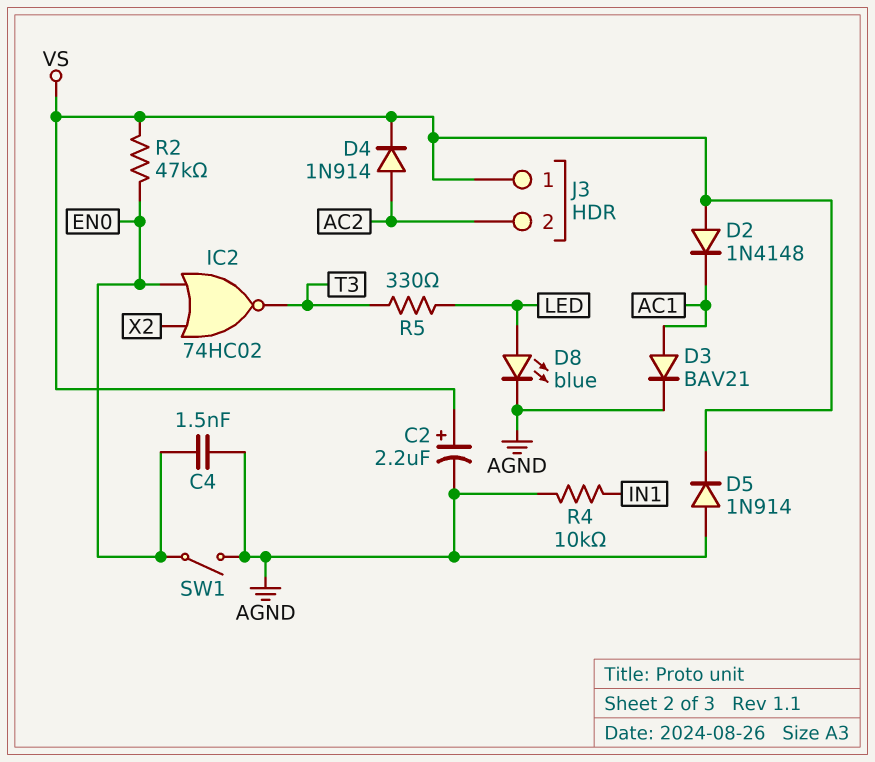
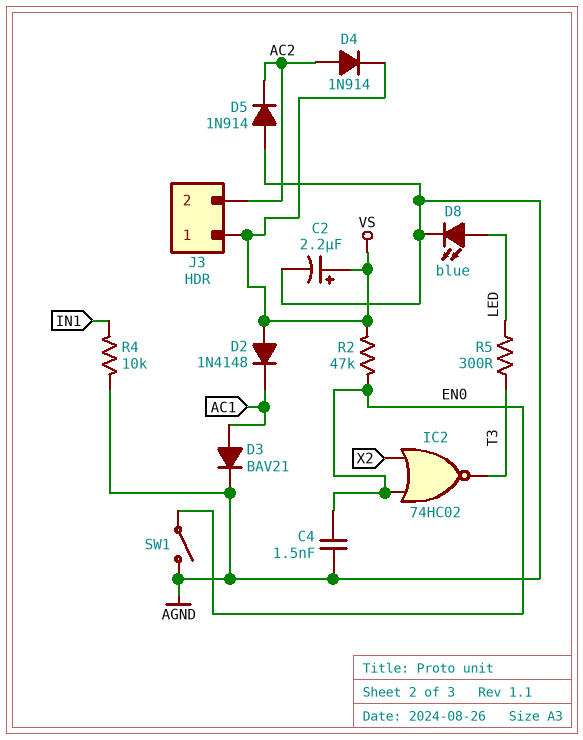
D5: diode 1N914 (A AGND, K VS) -> diode 1N914 (A AGND, K AC2)
R5: 330 (LED, T3) -> 300 (LED, T3)

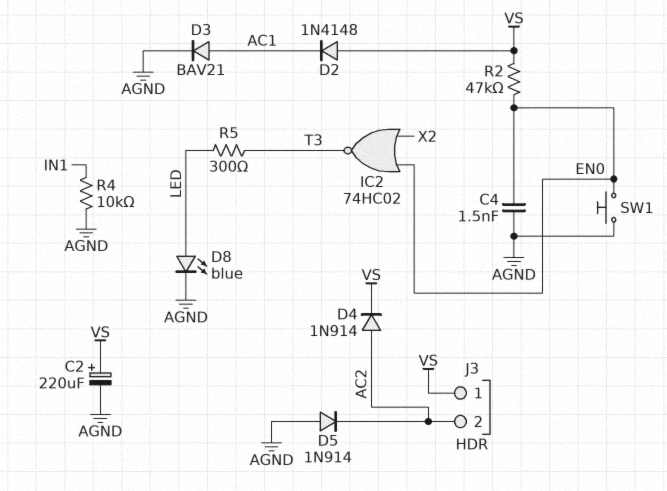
C2: 2.2uF (plus VS, minus AGND) -> 220uF (plus VS, minus AGND)
SW1: switch (AGND, EN0) -> button (AGND, EN0)

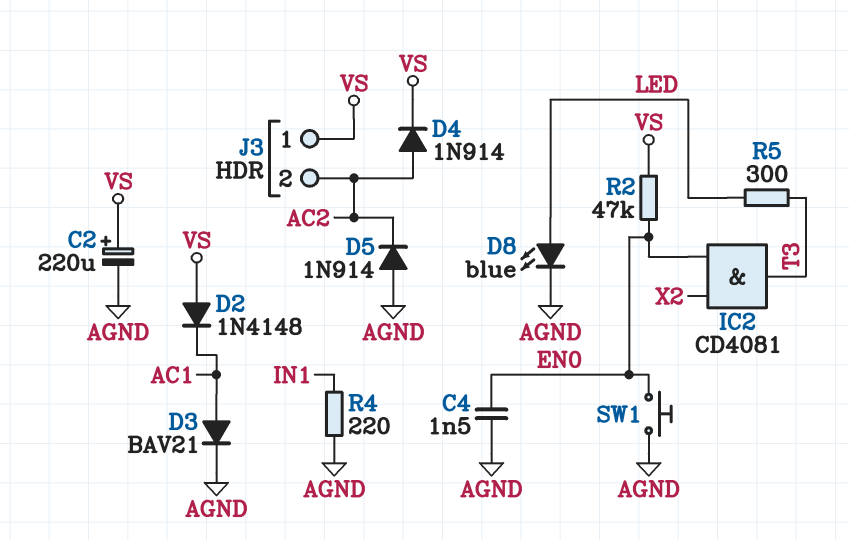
IC2: NOR 74HC02 (in EN0, in X2, out T3) -> AND CD4081 (in EN0, in X2, out T3)
R4: 10k (AGND, IN1) -> 220 (AGND, IN1)

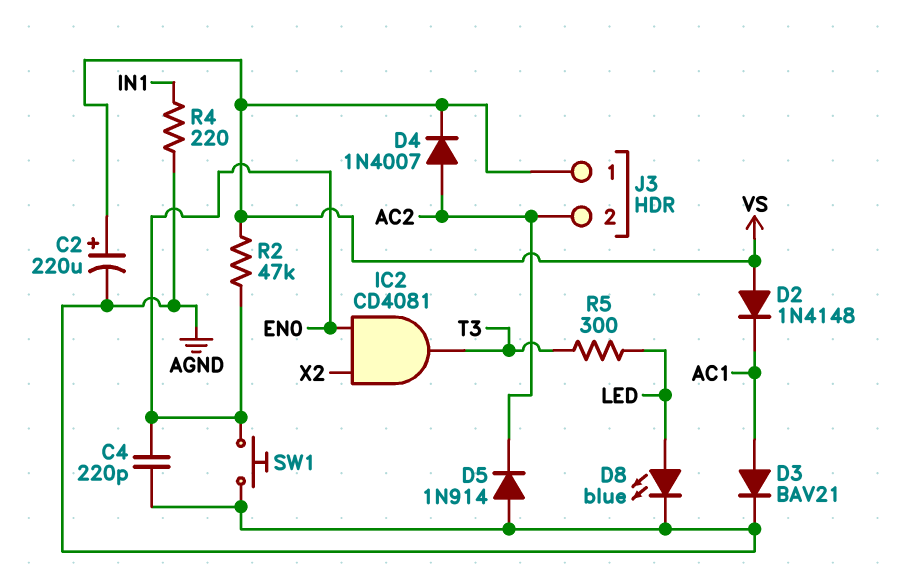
C4: 1.5nF (AGND, EN0) -> 220pF (AGND, EN0)
D4: diode 1N914 (A AC2, K VS) -> diode 1N4007 (A AC2, K VS)

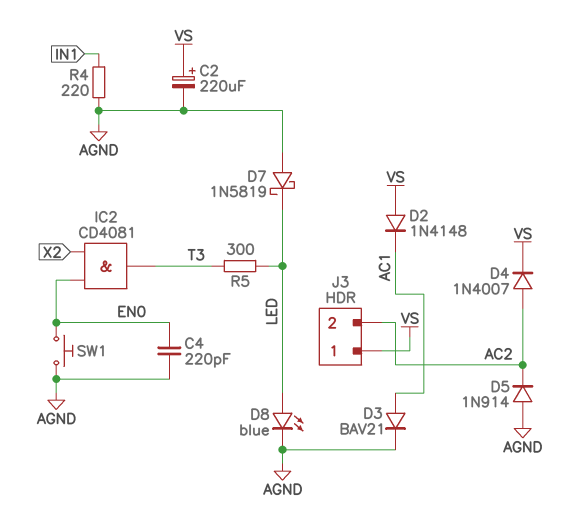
D7: none -> schottky 1N5819 (A AGND, K LED)
R2: 47k (EN0, VS) -> none

